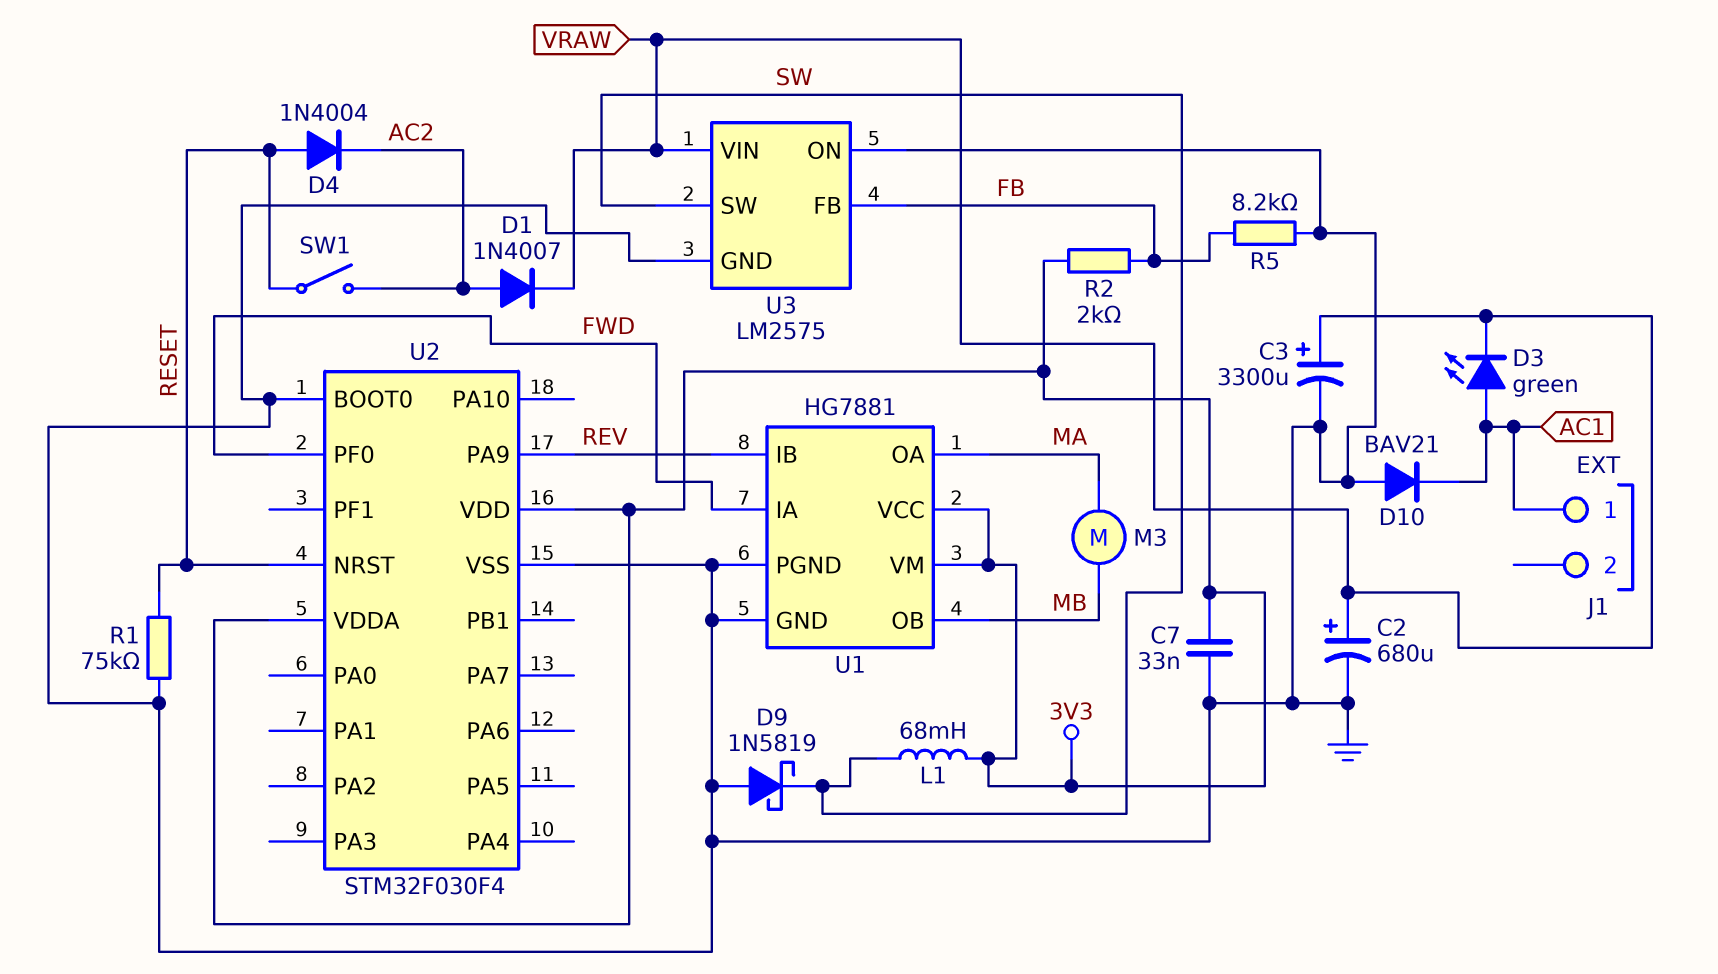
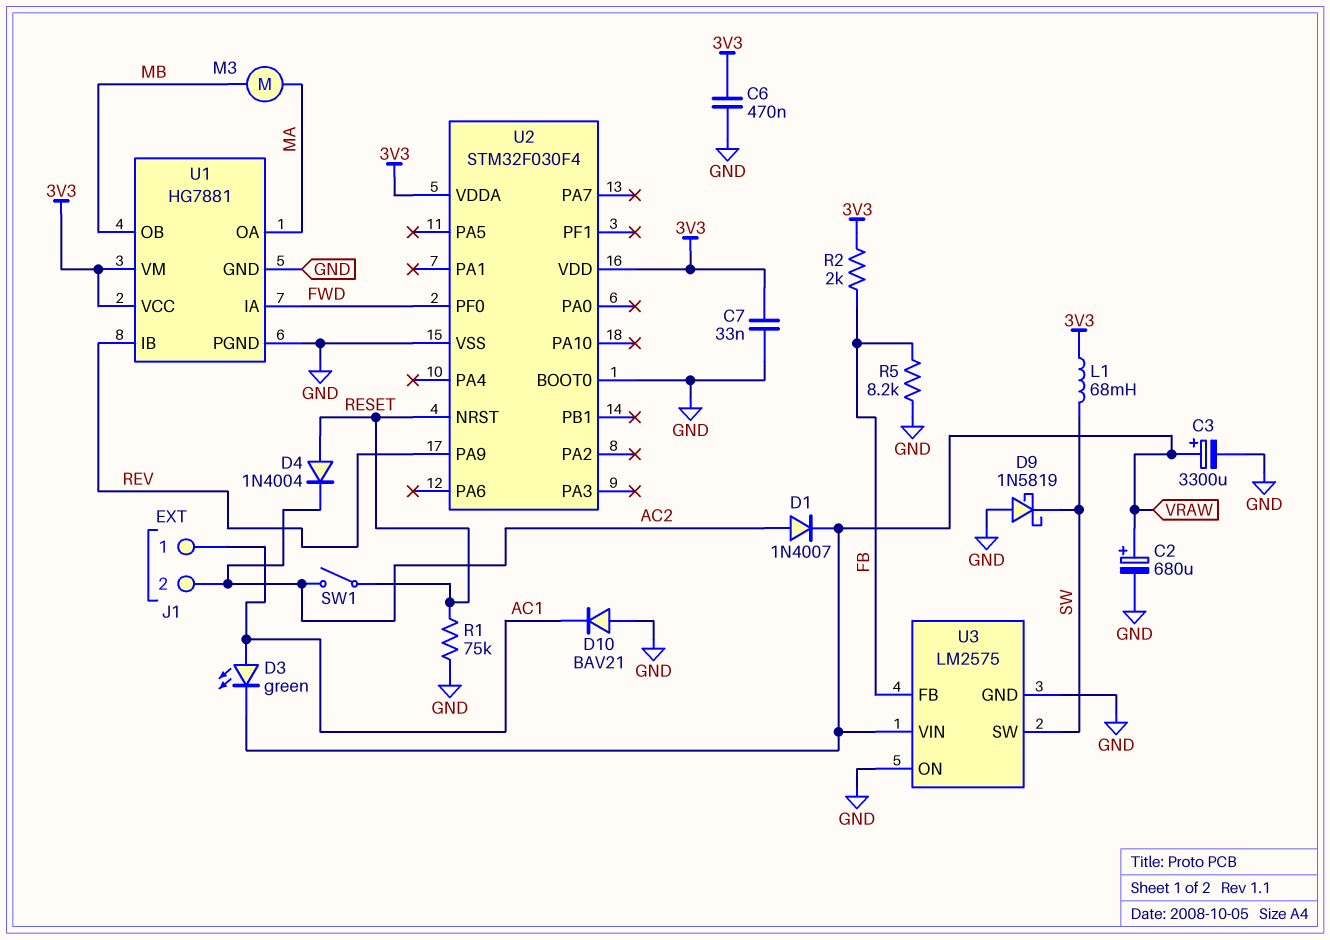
C6: none -> 470nF (3V3, GND)
J1 pin 2: none -> AC2

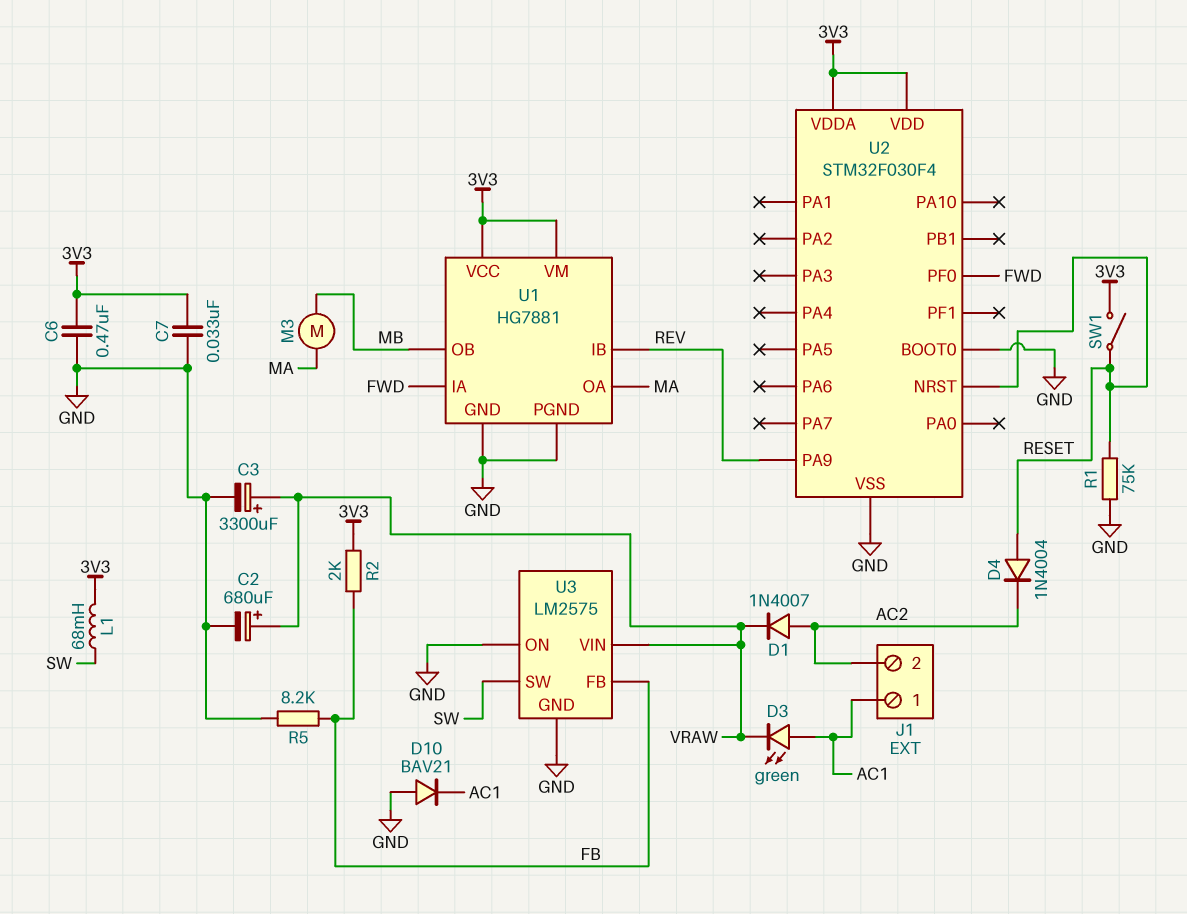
D9: schottky 1N5819 (A GND, K SW) -> none
SW1: switch (AC2, RESET) -> switch (3V3, RESET)

